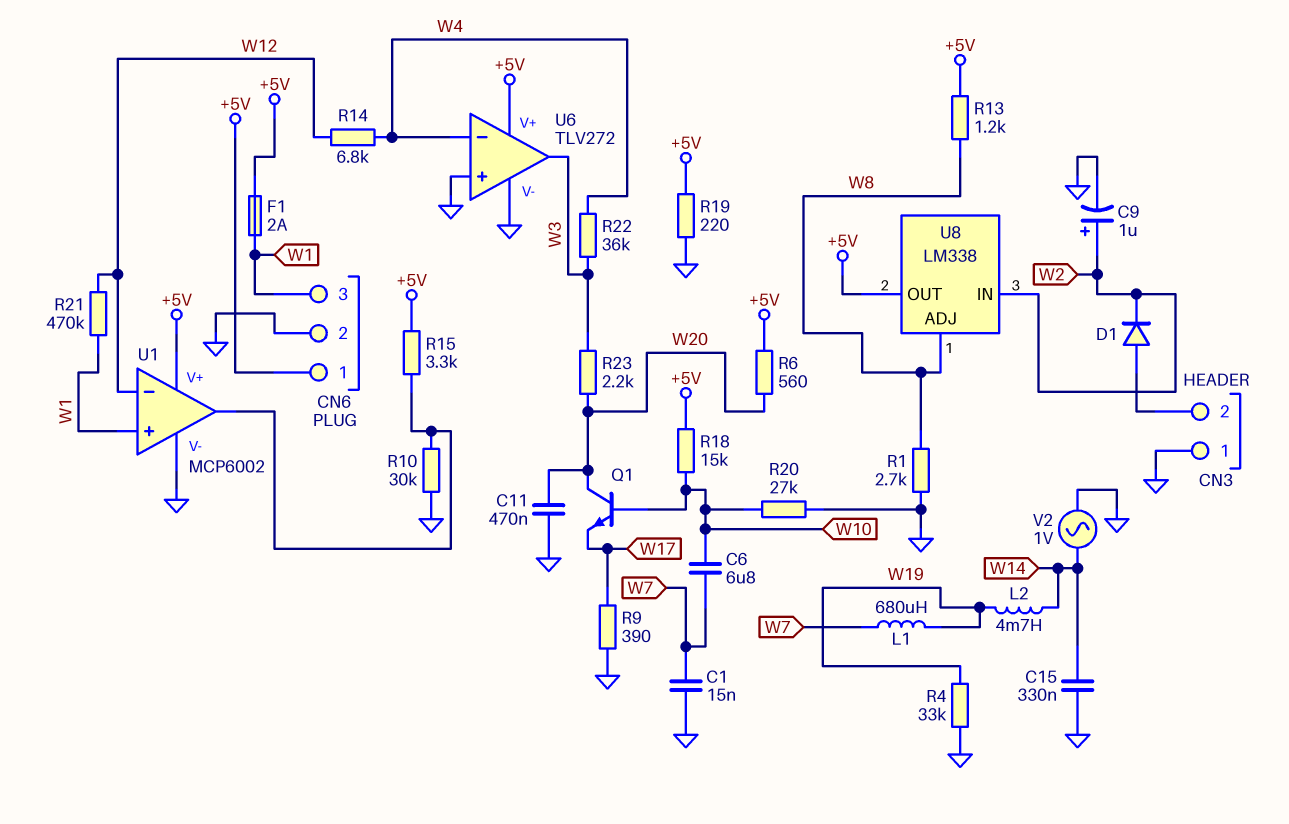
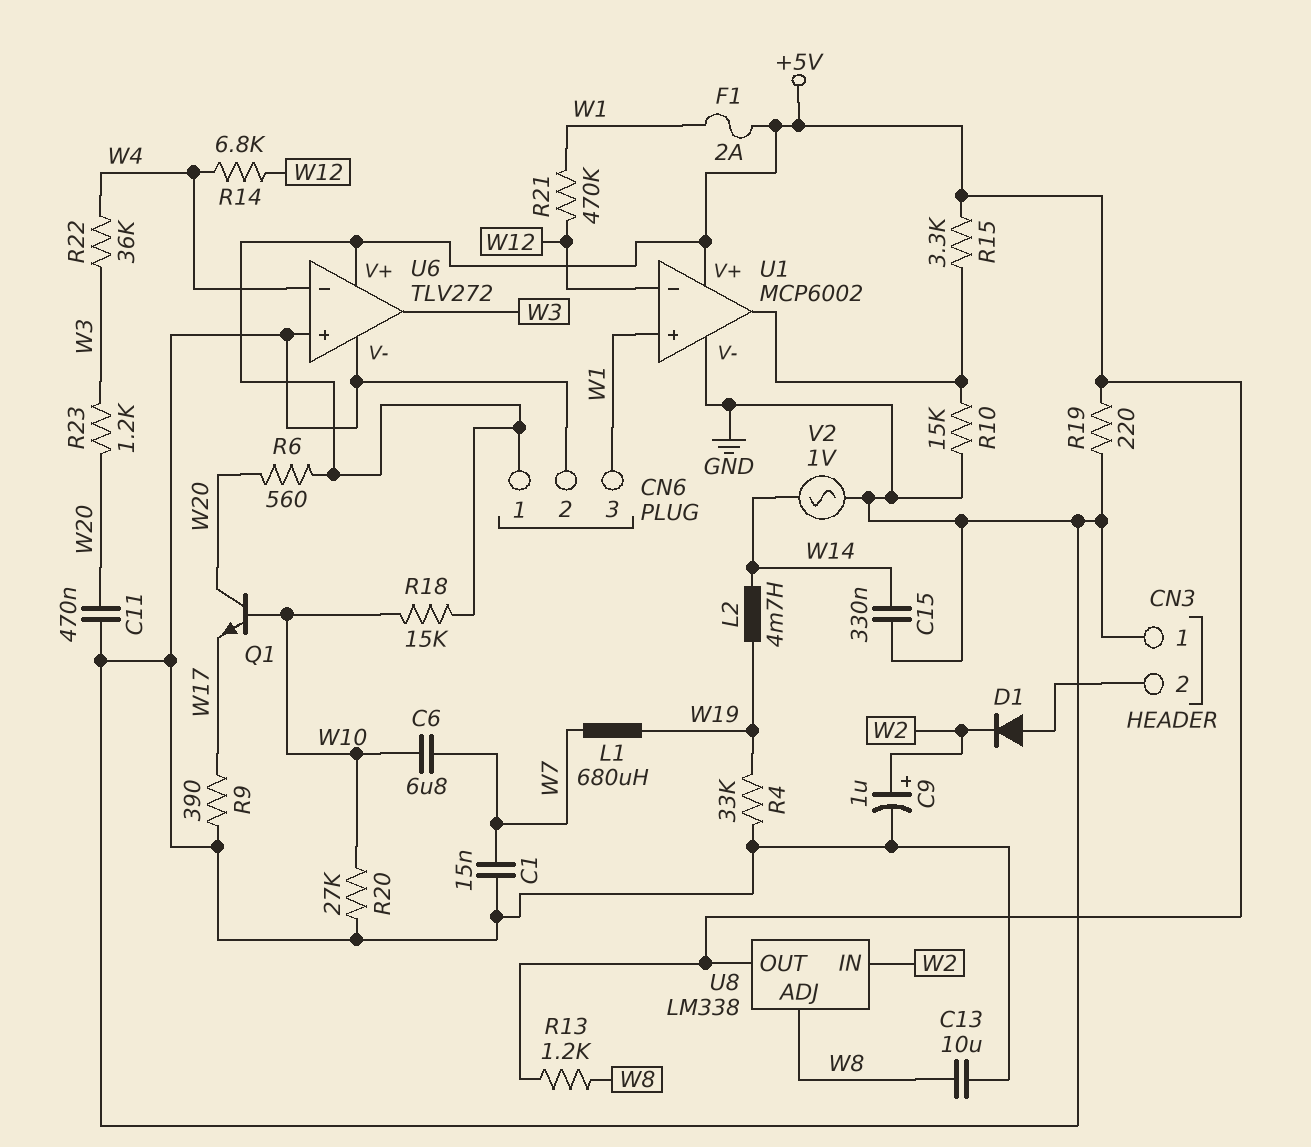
C13: none -> 10uF (GND, W8)
R1: 2.7k (GND, W8) -> none
R10: 30k (GND, U1/out) -> 15k (GND, U1/out)
R23: 2.2k (W3, W20) -> 1.2k (W3, W20)

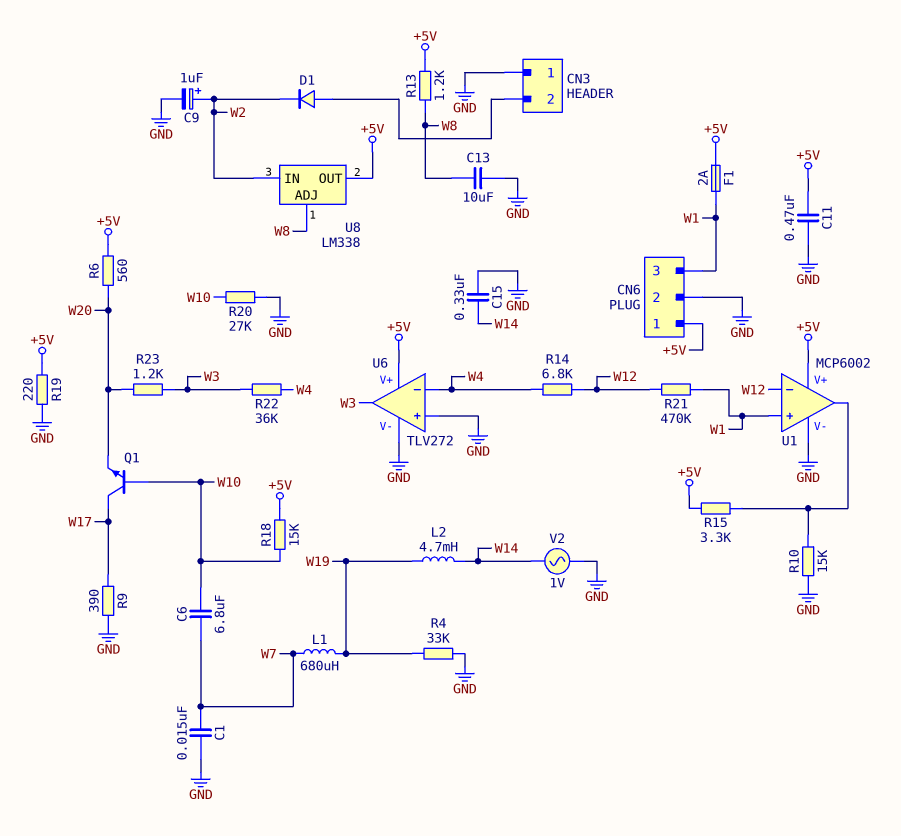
C11: 470nF (GND, W20) -> 470nF (+5V, GND)
Q1: NPN (B W10, C W20, E W17) -> NPN (B W10, C W17, E W20)

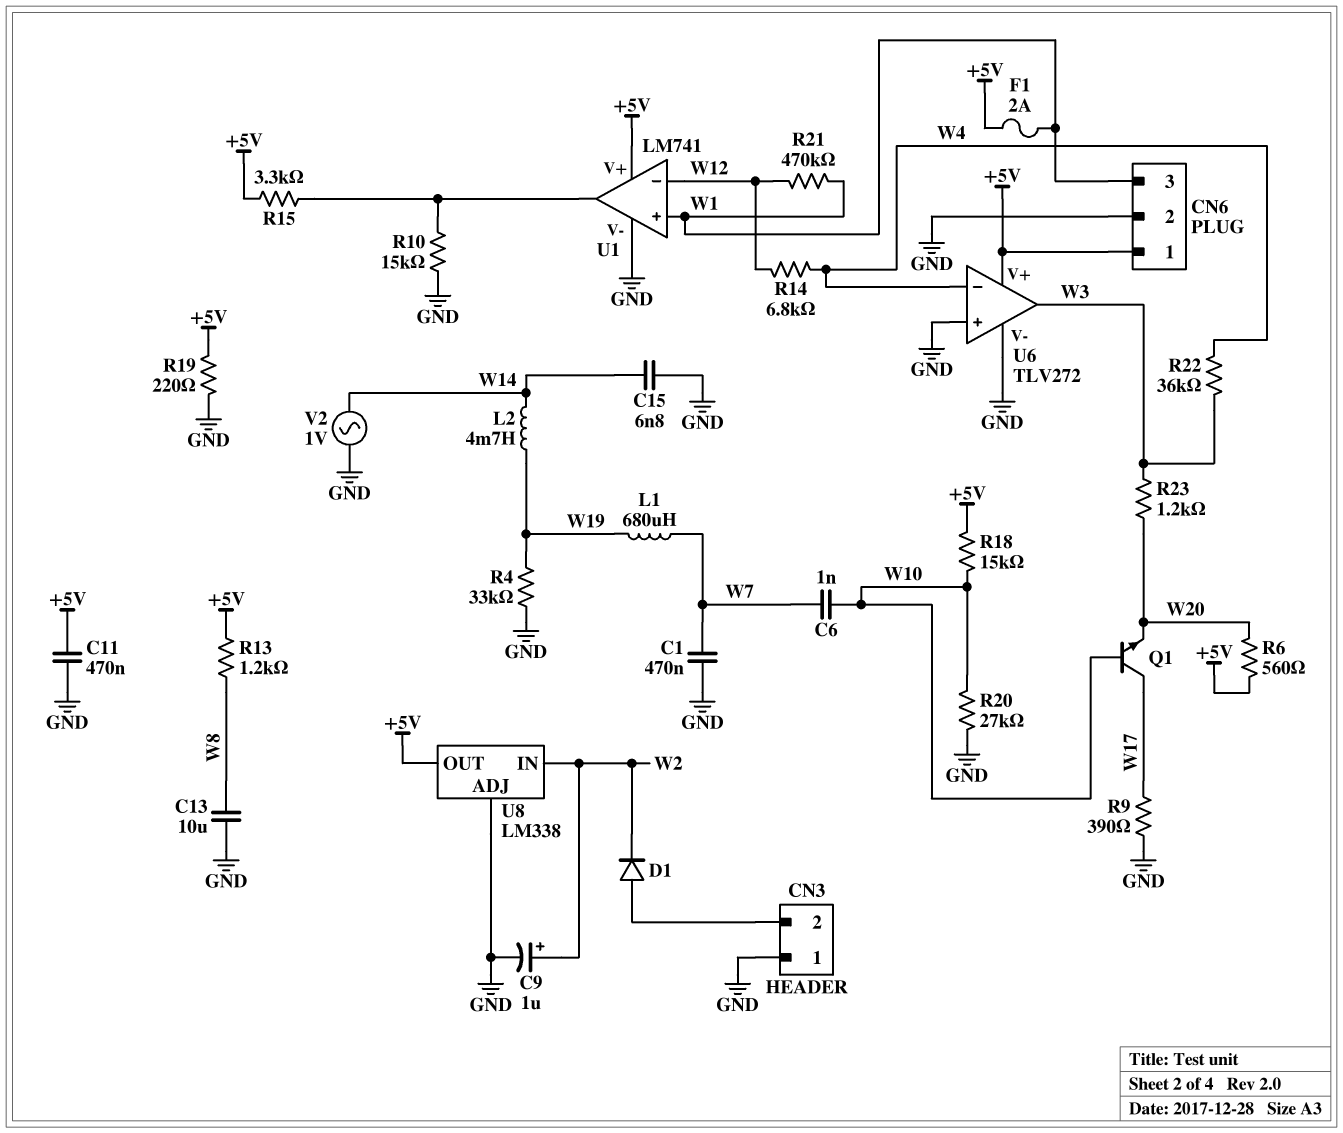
C1: 15nF (GND, W7) -> 470nF (GND, W7)
C6: 6.8uF (W7, W10) -> 1nF (W7, W10)
C15: 330nF (GND, W14) -> 6.8nF (GND, W14)
U1: MCP6002 -> LM741
U8 pin ADJ: W8 -> GND

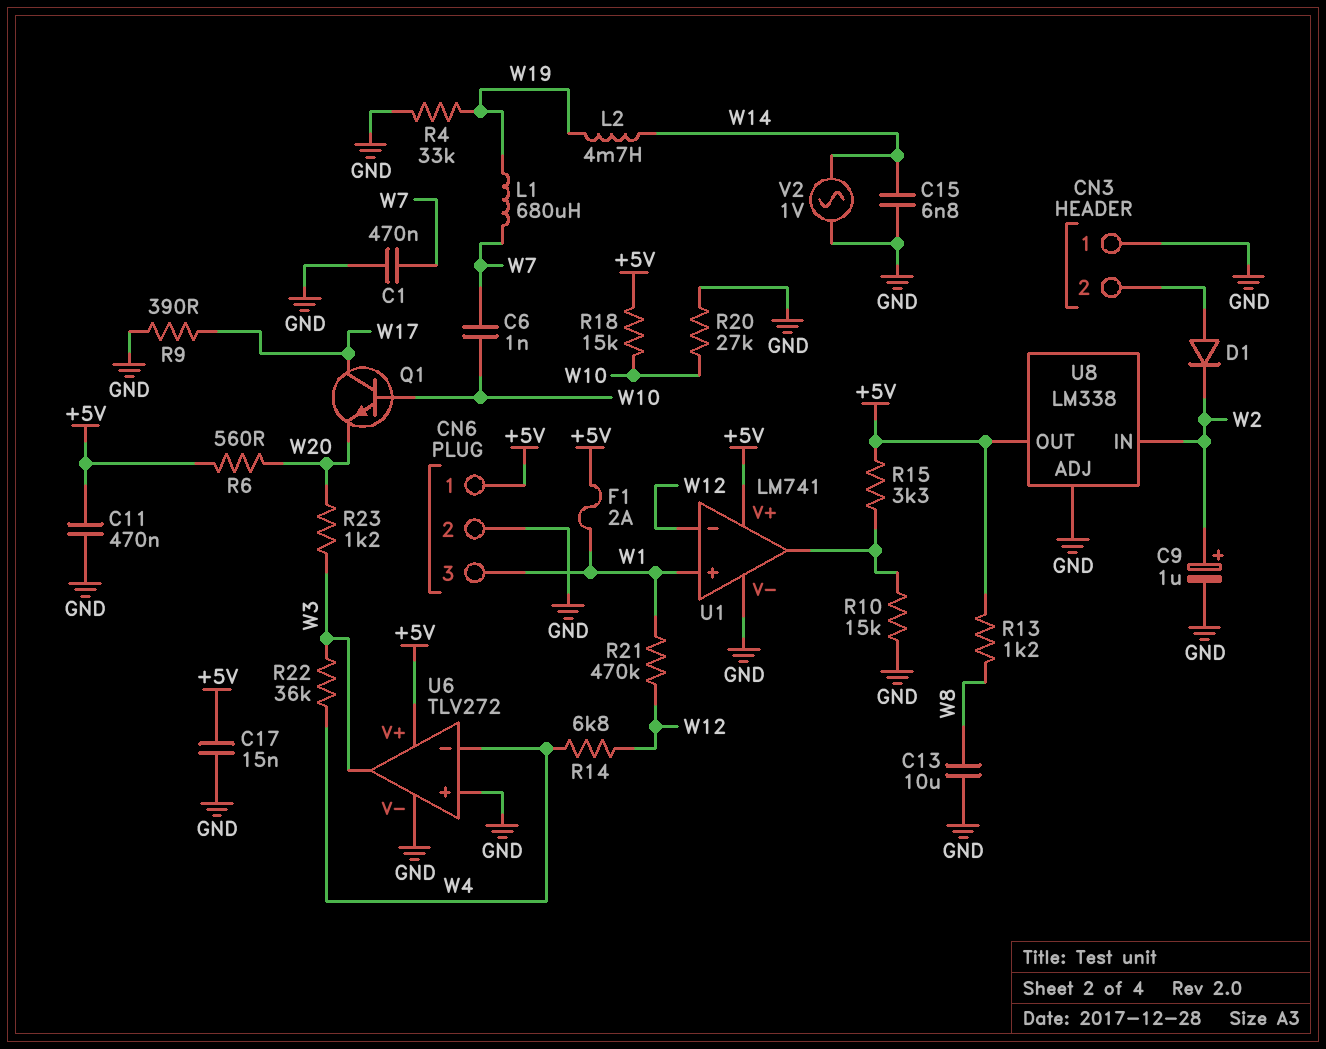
C17: none -> 15nF (+5V, GND)
R19: 220 (+5V, GND) -> none

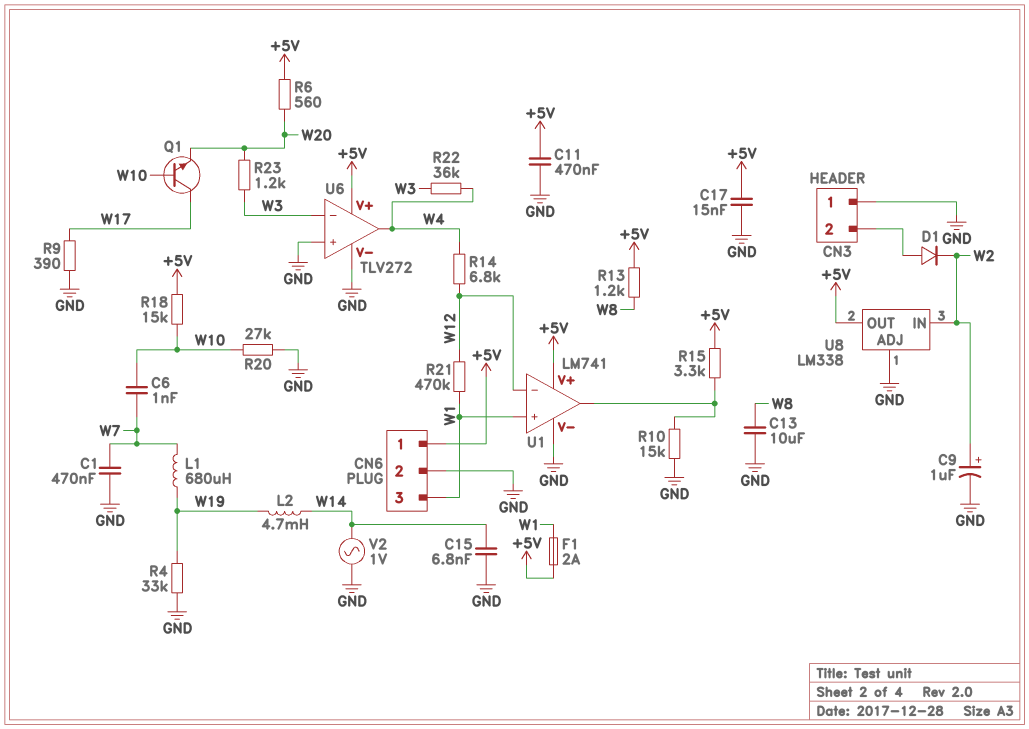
U6 pin in-: W4 -> W3
U6 pin out: W3 -> W4

